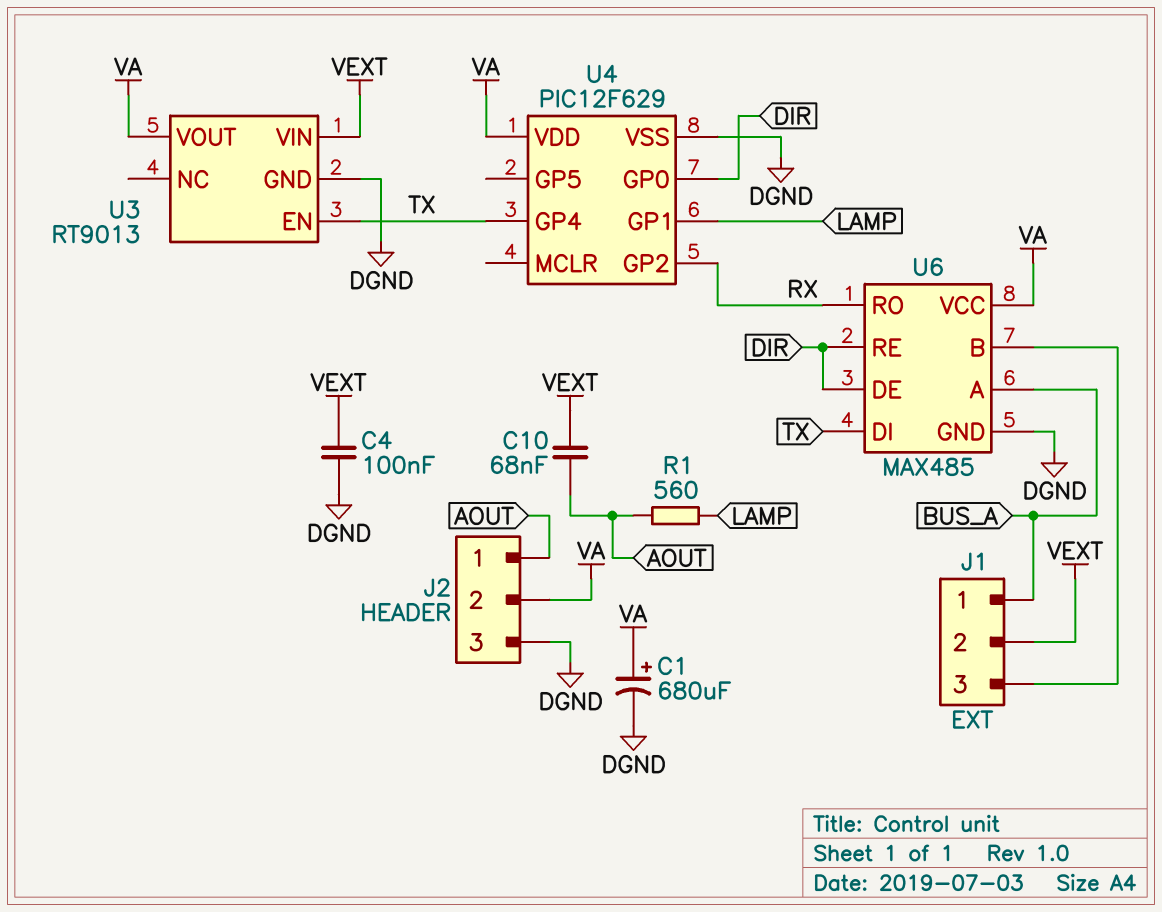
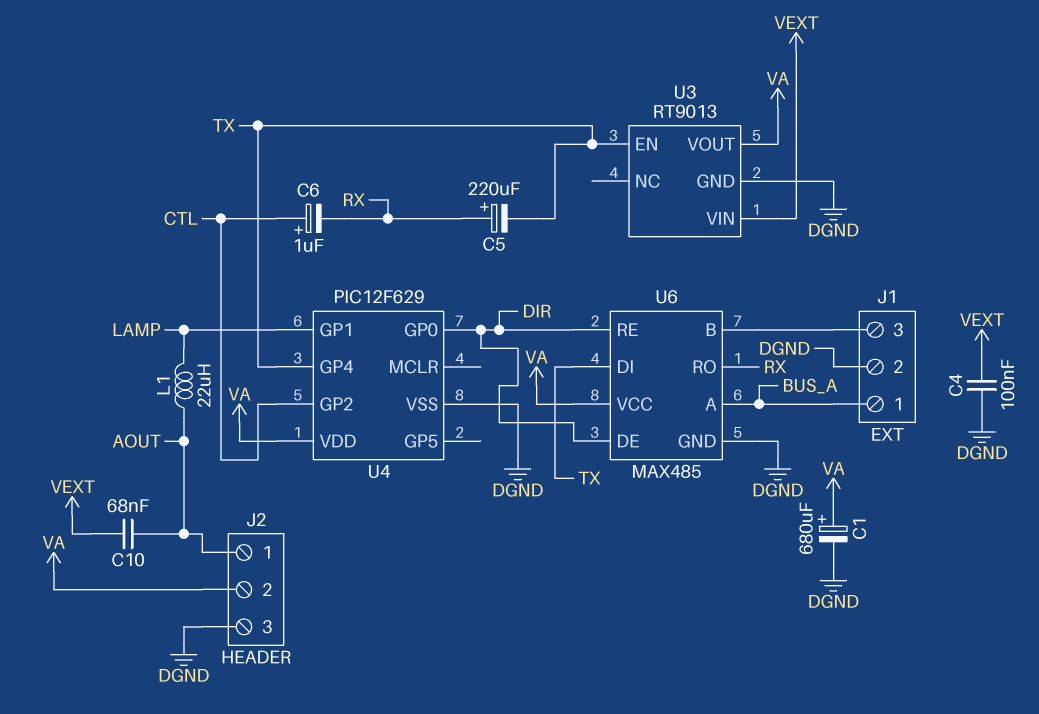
C5: none -> 220uF (plus RX, minus TX)
C6: none -> 1uF (plus CTL, minus RX)
J1 pin 2: VEXT -> DGND
L1: none -> 22uH (AOUT, LAMP)
R1: 560 (AOUT, LAMP) -> none
U4 pin GP2: RX -> CTL

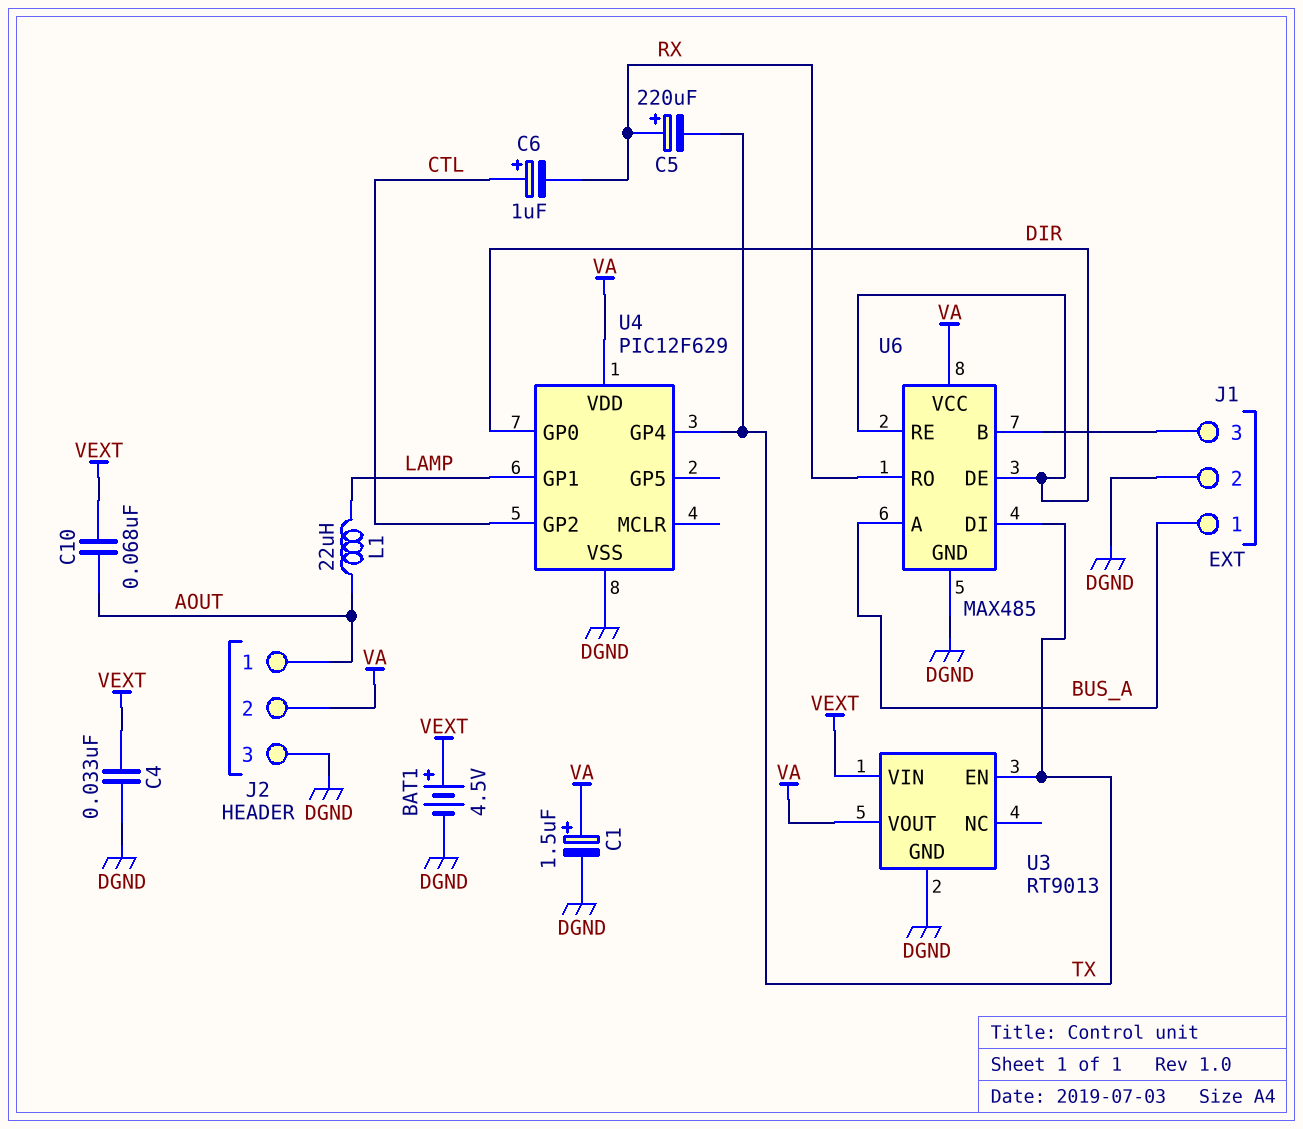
BAT1: none -> 4.5V (plus VEXT, minus DGND)
C1: 680uF (plus VA, minus DGND) -> 1.5uF (plus VA, minus DGND)
C4: 100nF (DGND, VEXT) -> 33nF (DGND, VEXT)

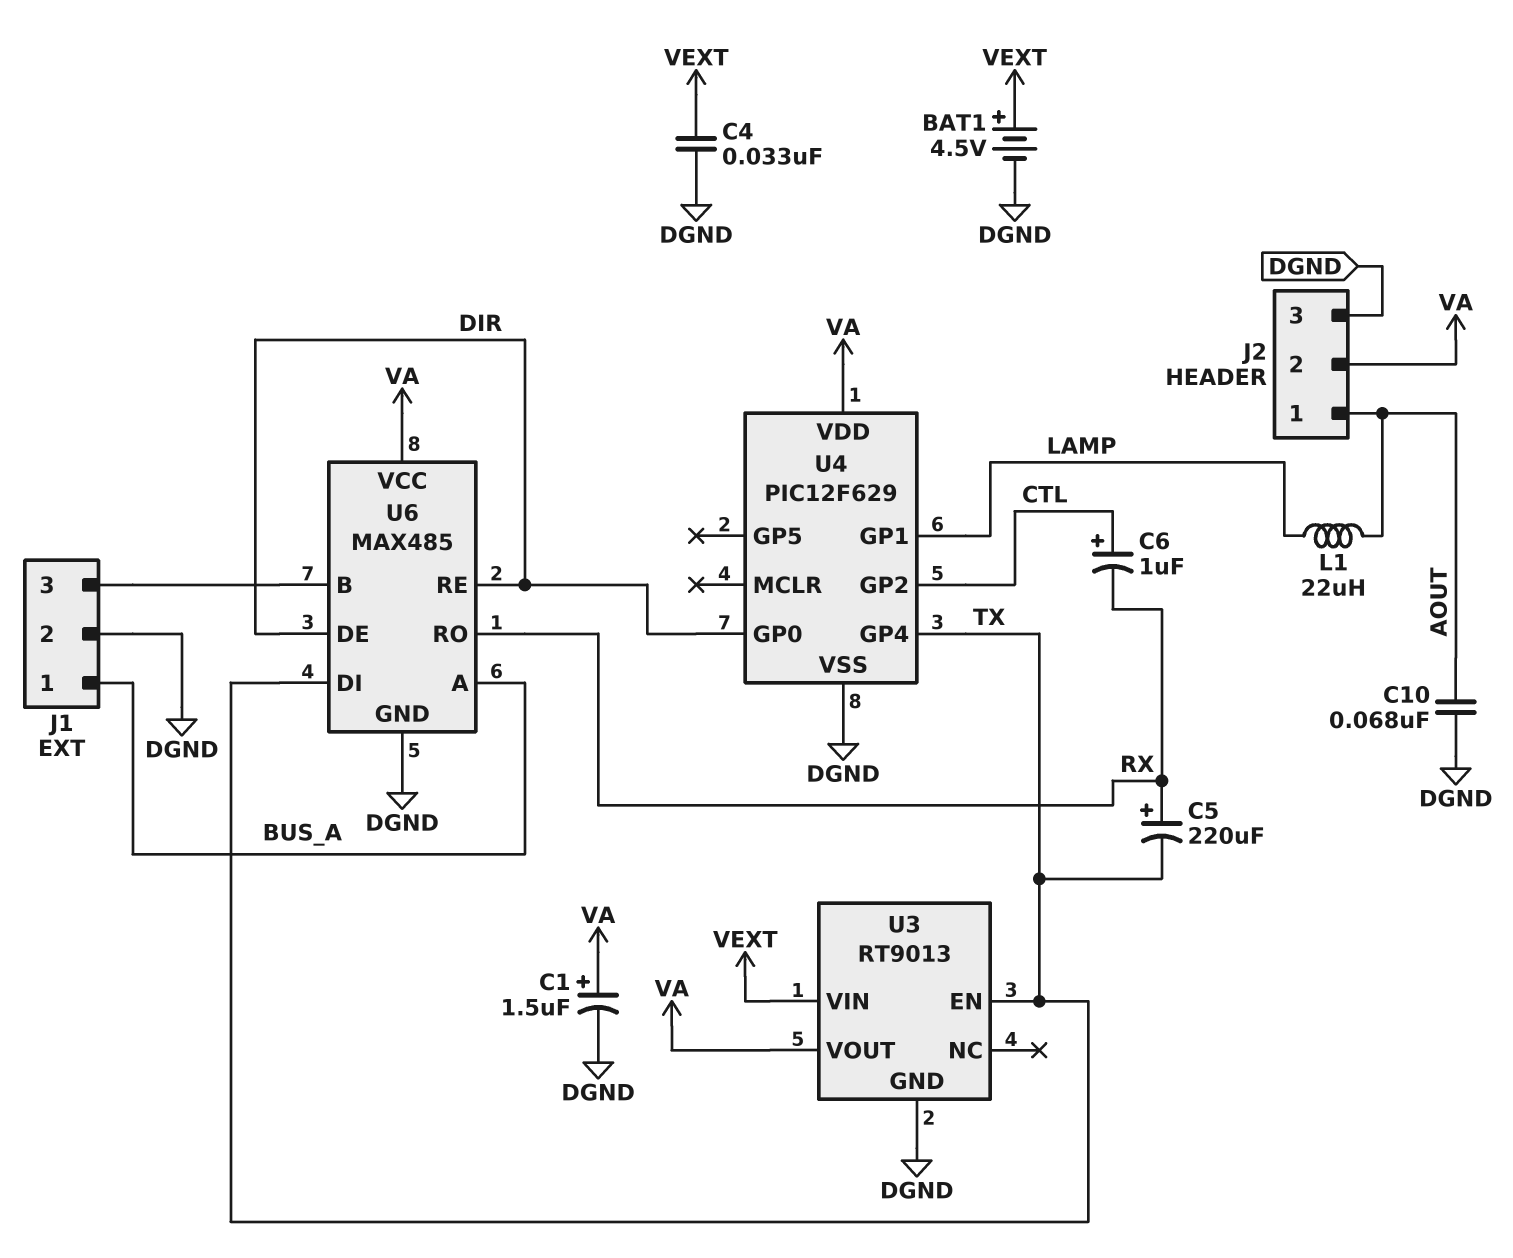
C10: 68nF (AOUT, VEXT) -> 68nF (AOUT, DGND)

